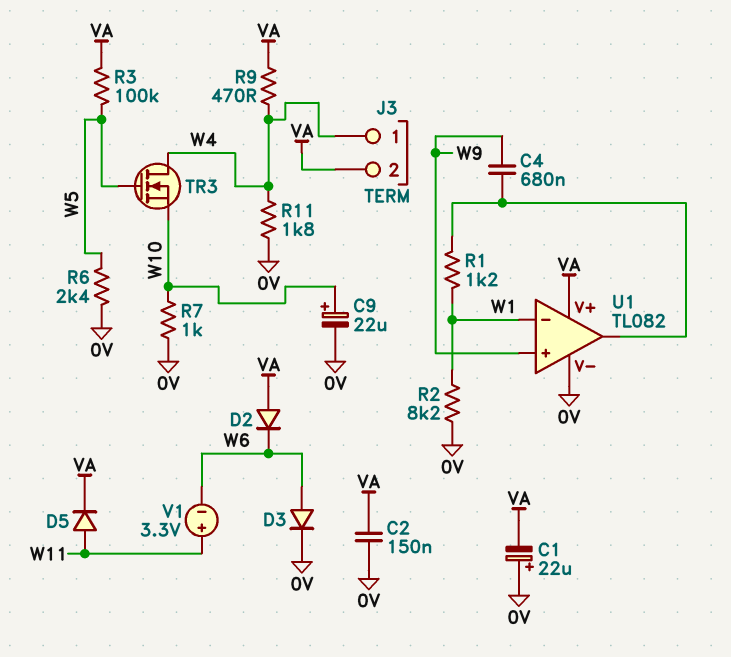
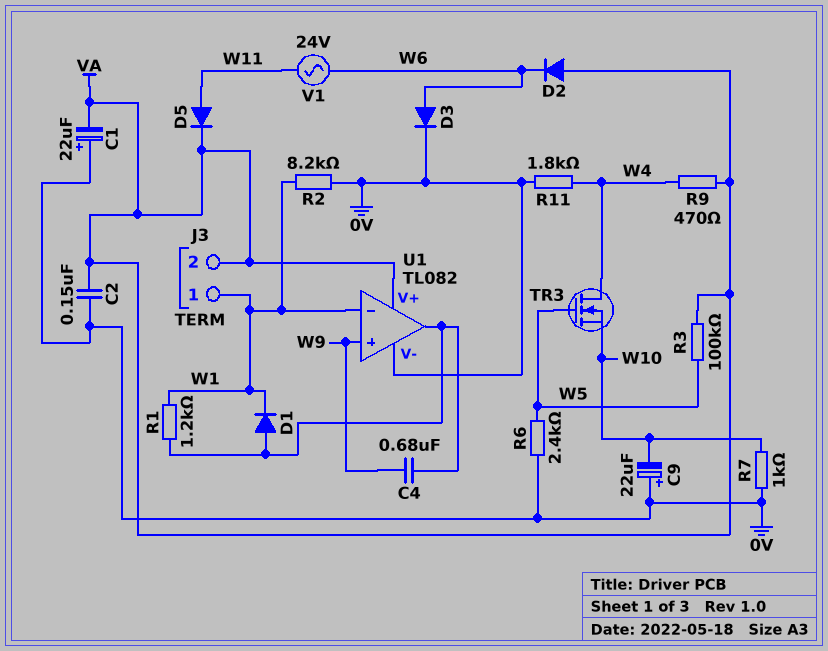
C9: 22uF (plus W10, minus 0V) -> 22uF (plus 0V, minus W10)
D1: none -> diode (A U1/out, K W1)
J3 pin 1: W4 -> W1
V1: 3.3V (plus W11, minus W6) -> AC 24V (W6, W11)

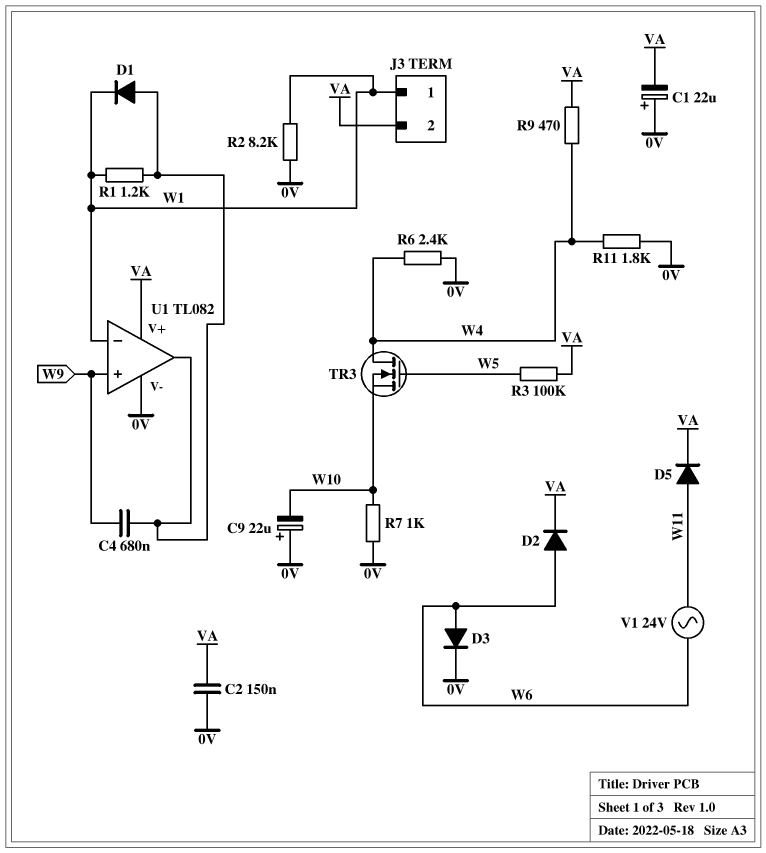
D2: diode (A VA, K W6) -> diode (A W6, K VA)
R6: 2.4k (0V, W5) -> 2.4k (0V, W4)

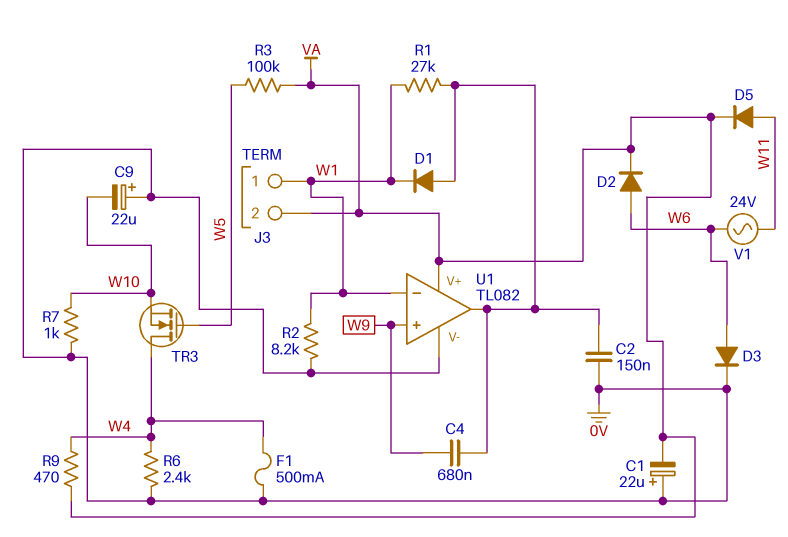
C2: 150nF (0V, VA) -> 150nF (0V, U1/out)
F1: none -> 500mA (0V, W4)
R1: 1.2k (U1/out, W1) -> 27k (U1/out, W1)
R11: 1.8k (0V, W4) -> none

